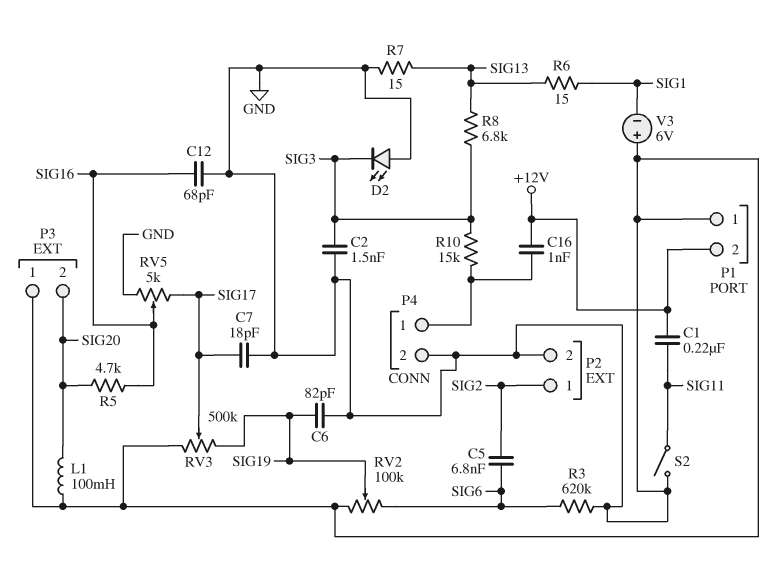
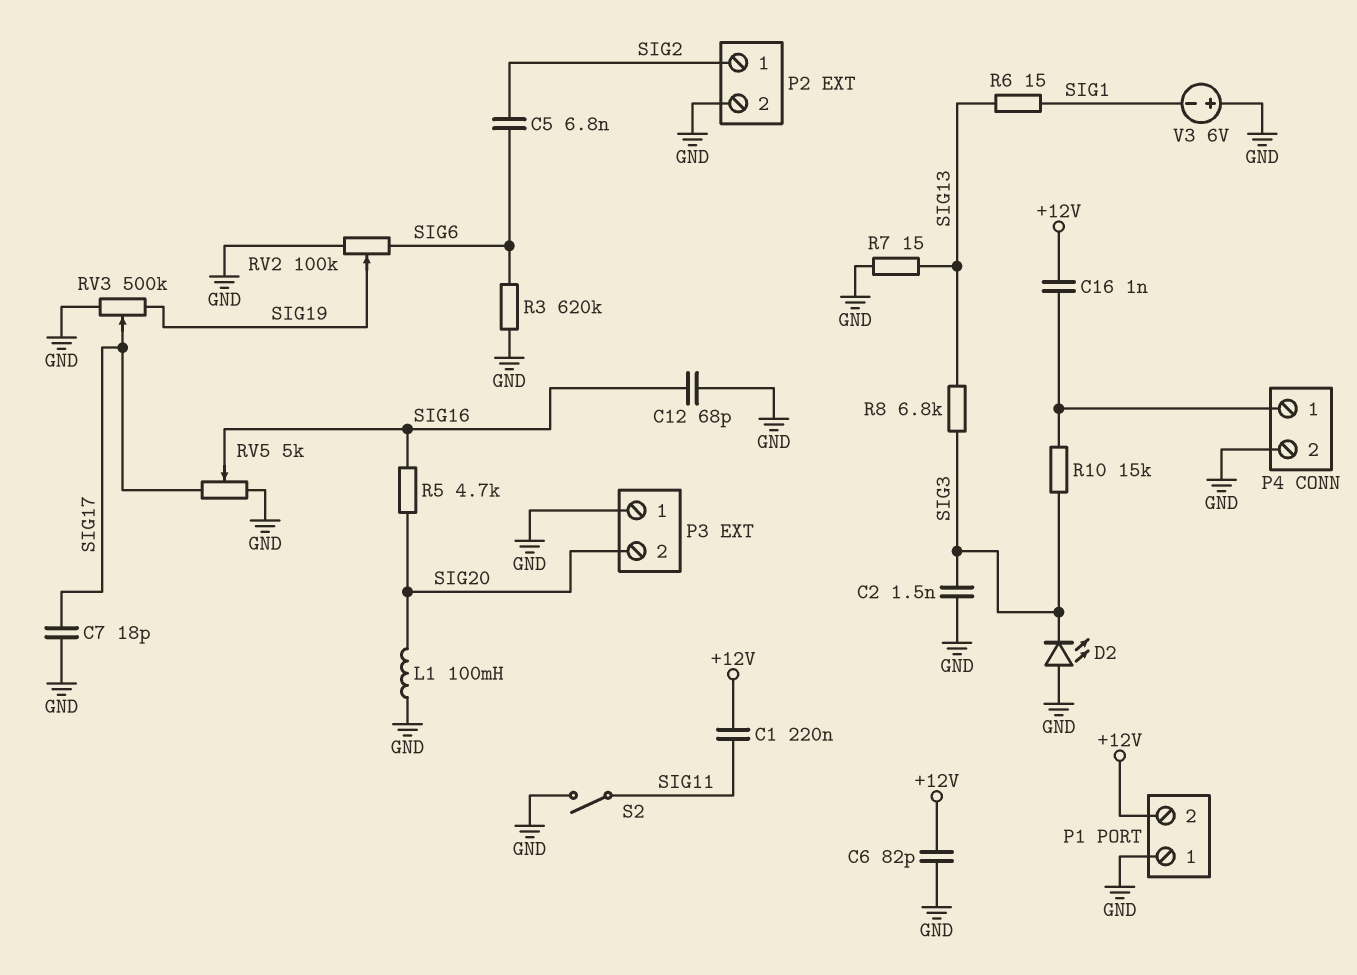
C6: 82pF (GND, SIG19) -> 82pF (+12V, GND)

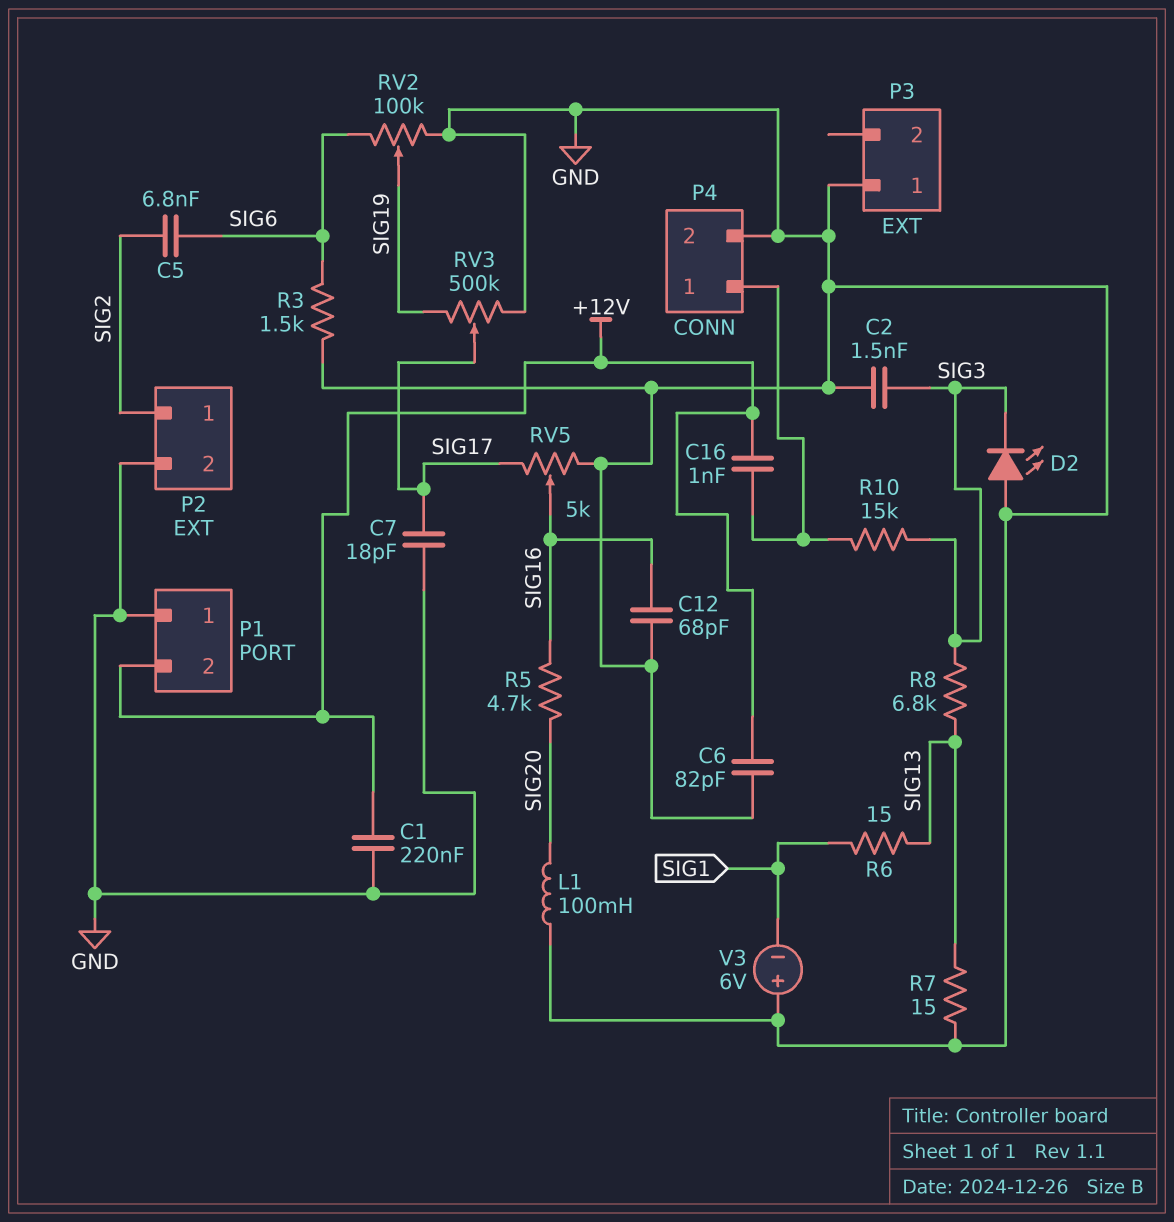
C1: 220nF (+12V, SIG11) -> 220nF (+12V, GND)
P3 pin 2: SIG20 -> none
R3: 620k (GND, SIG6) -> 1.5k (GND, SIG6)
S2: switch (GND, SIG11) -> none

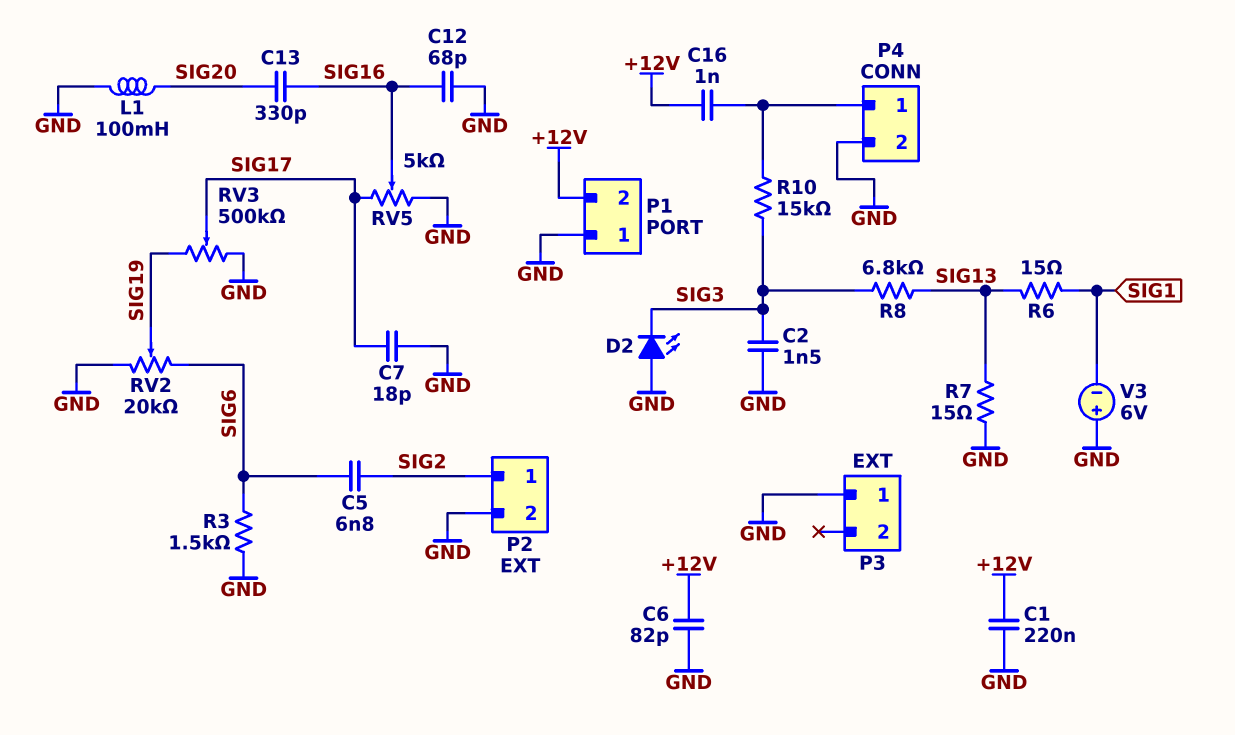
C13: none -> 330pF (SIG16, SIG20)
R5: 4.7k (SIG16, SIG20) -> none
RV2: 100k (GND, SIG6, wiper SIG19) -> 20k (GND, SIG6, wiper SIG19)

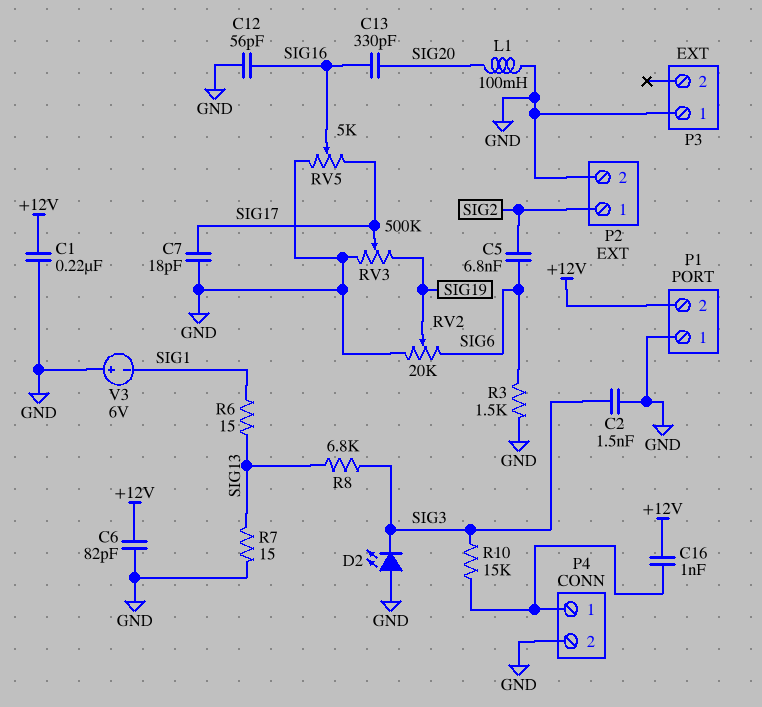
C12: 68pF (GND, SIG16) -> 56pF (GND, SIG16)

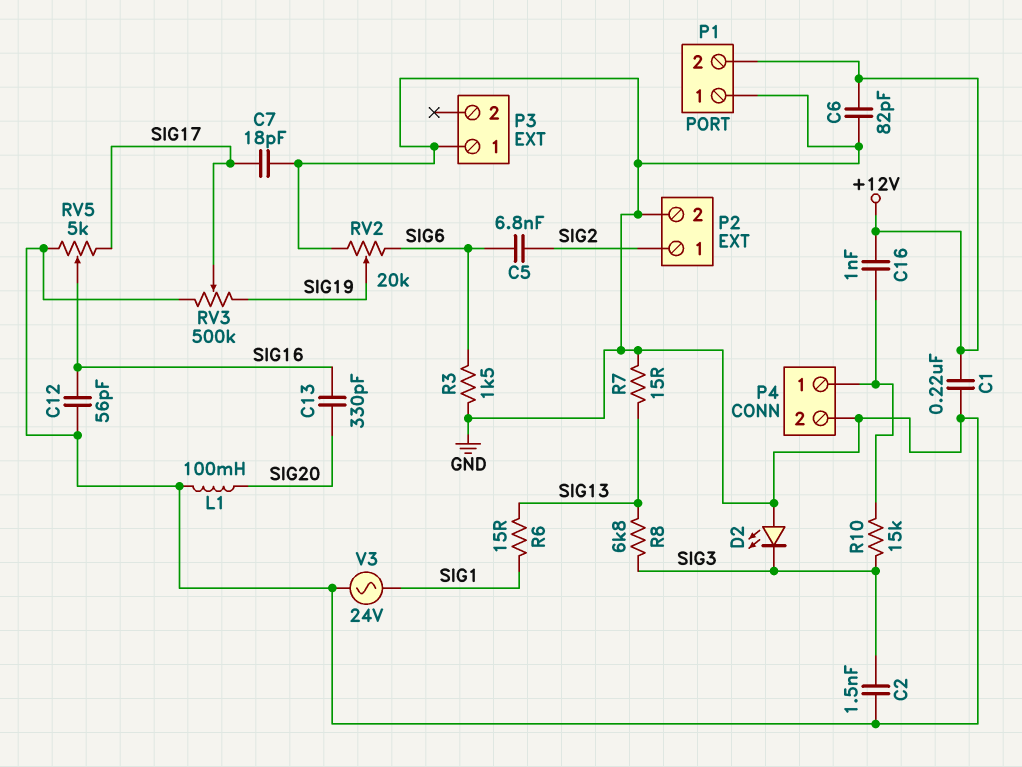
V3: 6V (plus GND, minus SIG1) -> AC 24V (GND, SIG1)

